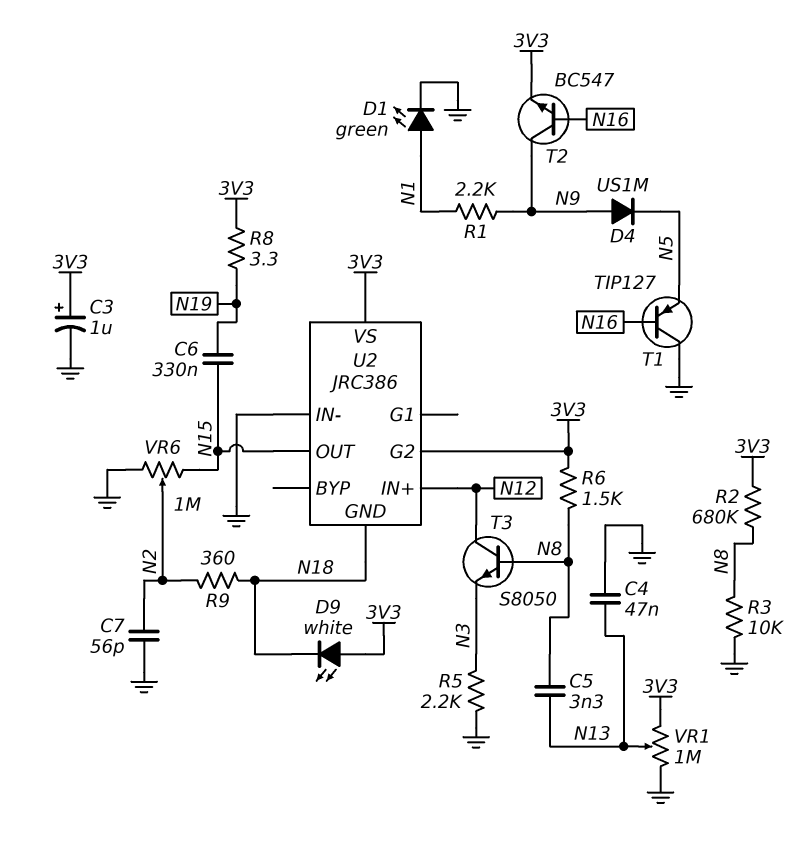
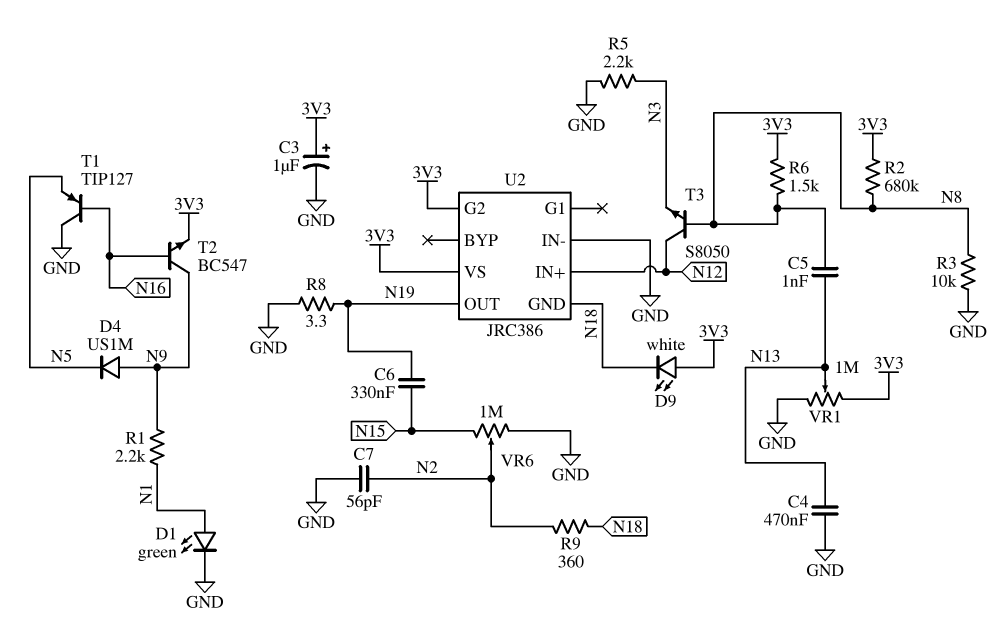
C4: 47nF (GND, N13) -> 470nF (GND, N13)
C5: 3.3nF (N8, N13) -> 1nF (N8, N13)
R8: 3.3 (3V3, N19) -> 3.3 (GND, N19)
U2 pin OUT: N15 -> N19

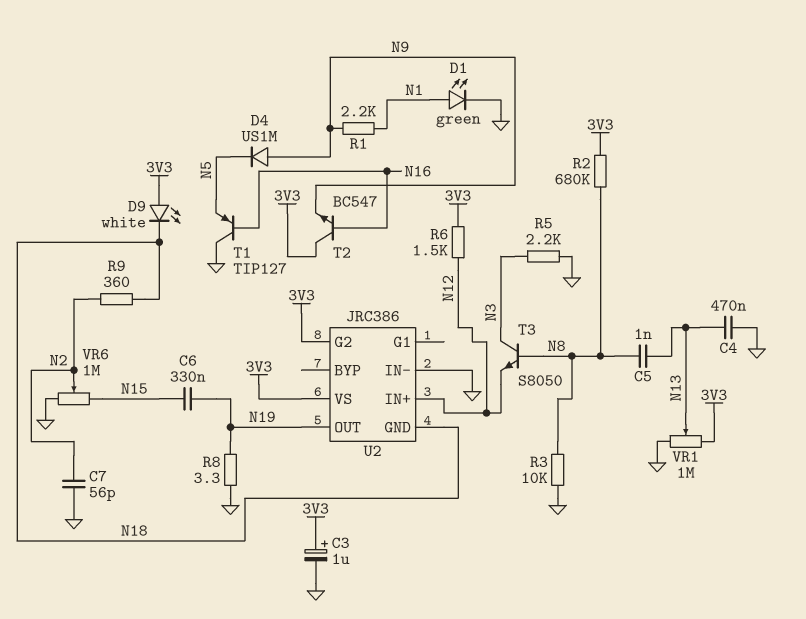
R6: 1.5k (3V3, N8) -> 1.5k (3V3, N12)
T2: NPN BC547 (B N16, C N9, E 3V3) -> NPN BC547 (B N16, C 3V3, E N9)
T3: NPN S8050 (B N8, C N12, E N3) -> NPN S8050 (B N8, C N3, E N12)

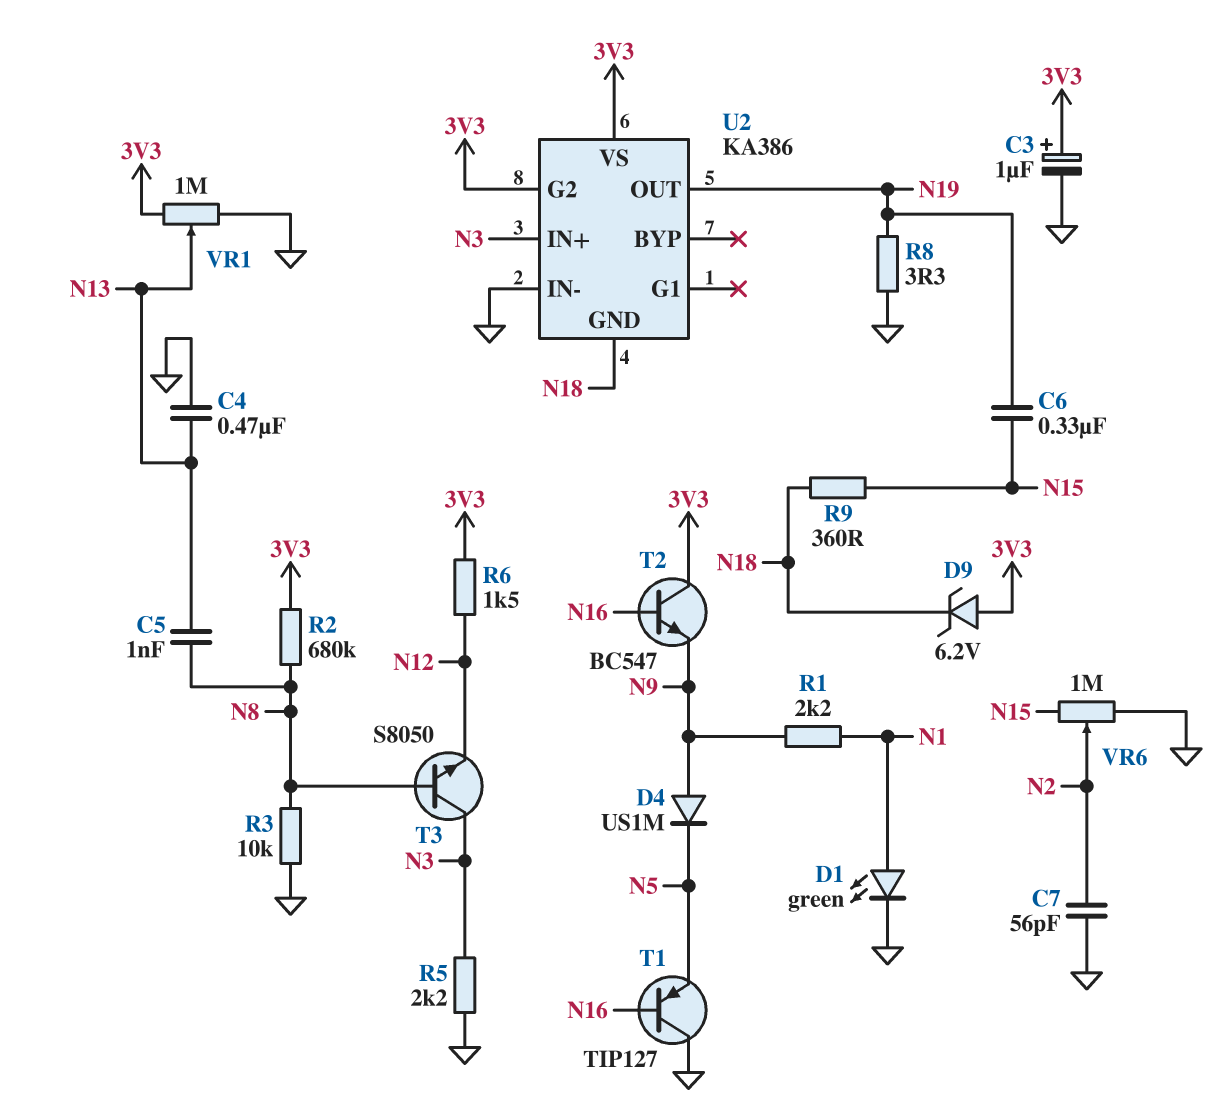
D9: LED white (A 3V3, K N18) -> zener 6.2V (A 3V3, K N18)
R9: 360 (N2, N18) -> 360 (N15, N18)
U2: JRC386 -> KA386
U2 pin IN+: N12 -> N3

